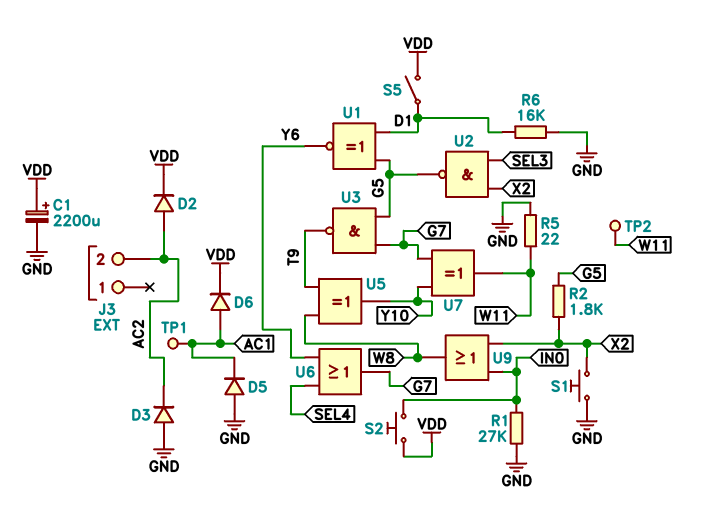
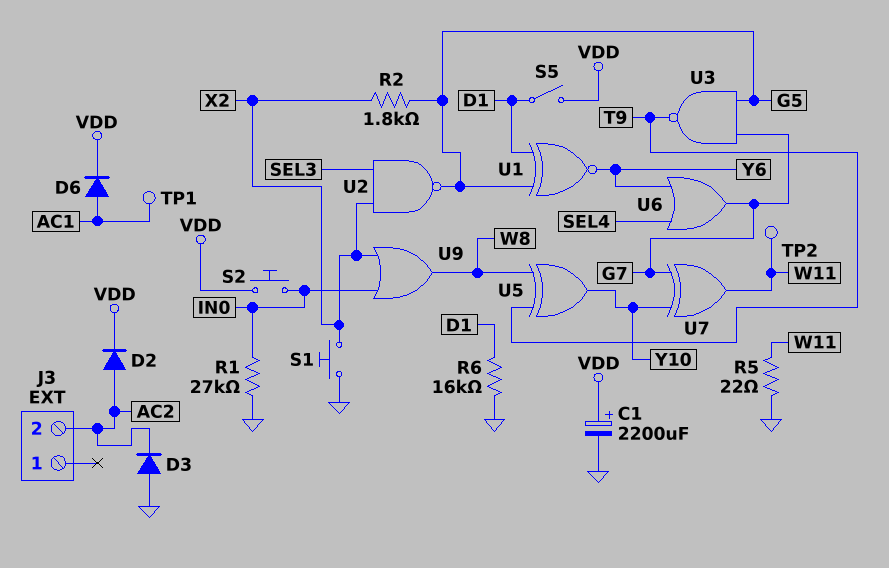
D5: diode (A GND, K AC1) -> none

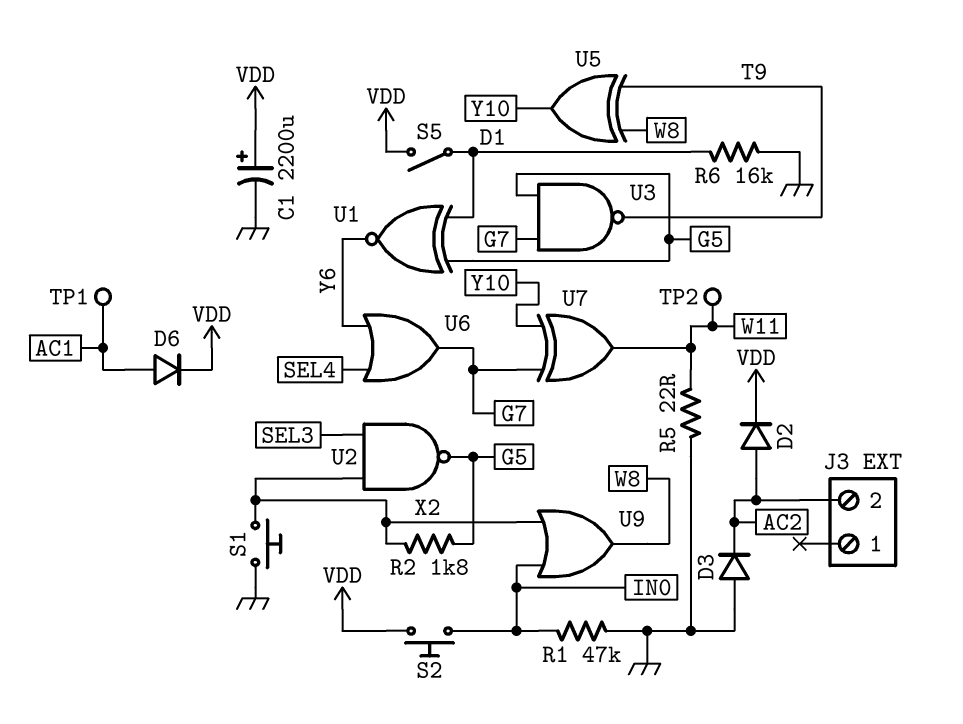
R1: 27k (GND, IN0) -> 47k (GND, IN0)

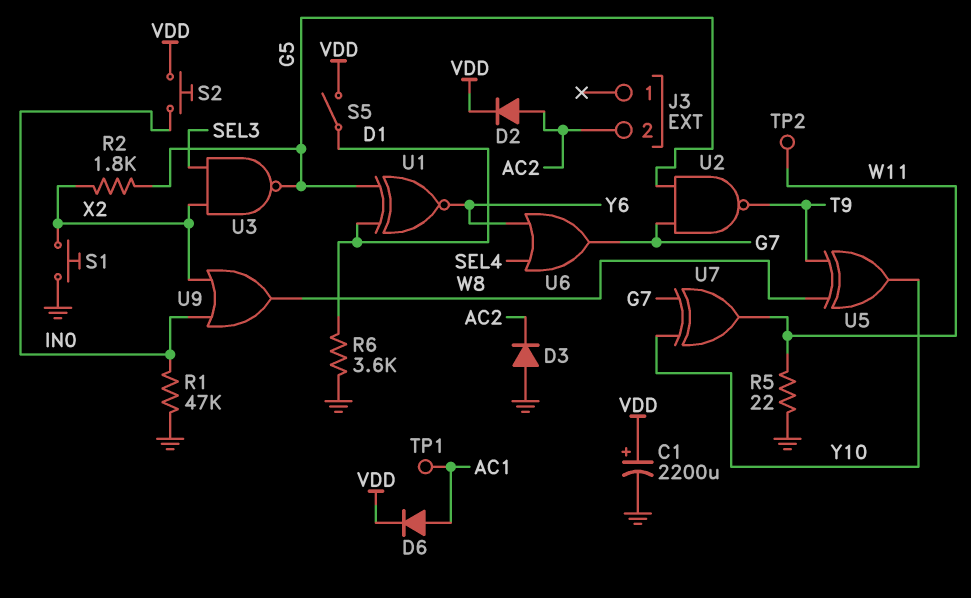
R6: 16k (D1, GND) -> 3.6k (D1, GND)
U2: NAND (in SEL3, in X2, out G5) -> NAND (in G5, in G7, out T9)
U3: NAND (in G5, in G7, out T9) -> NAND (in SEL3, in X2, out G5)

